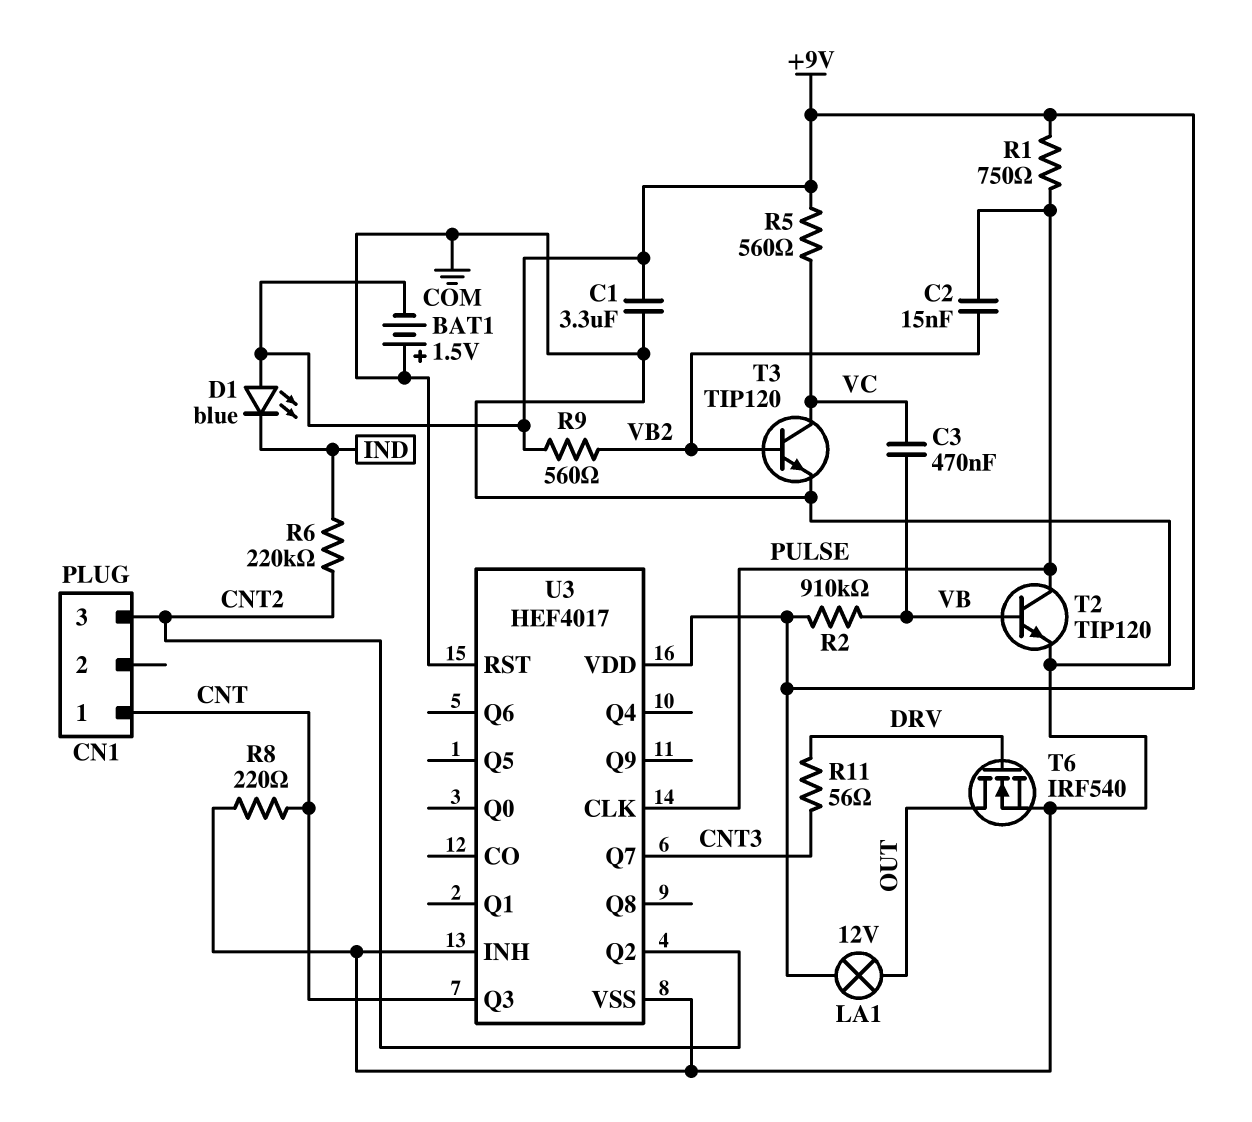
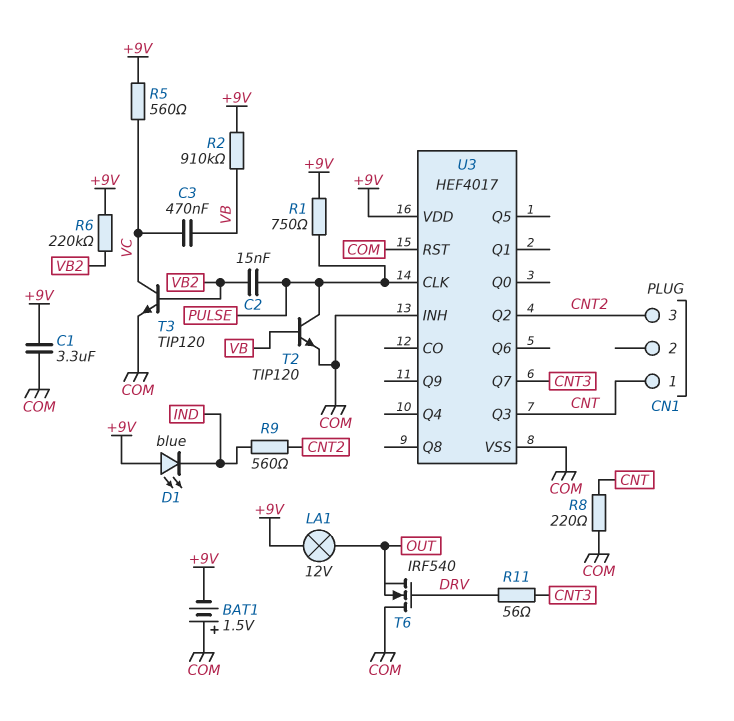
R6: 220k (CNT2, IND) -> 220k (+9V, VB2)
R9: 560 (+9V, VB2) -> 560 (CNT2, IND)
T6: NMOS IRF540 (G DRV, D OUT, S COM) -> NMOS IRF540 (G DRV, D COM, S OUT)

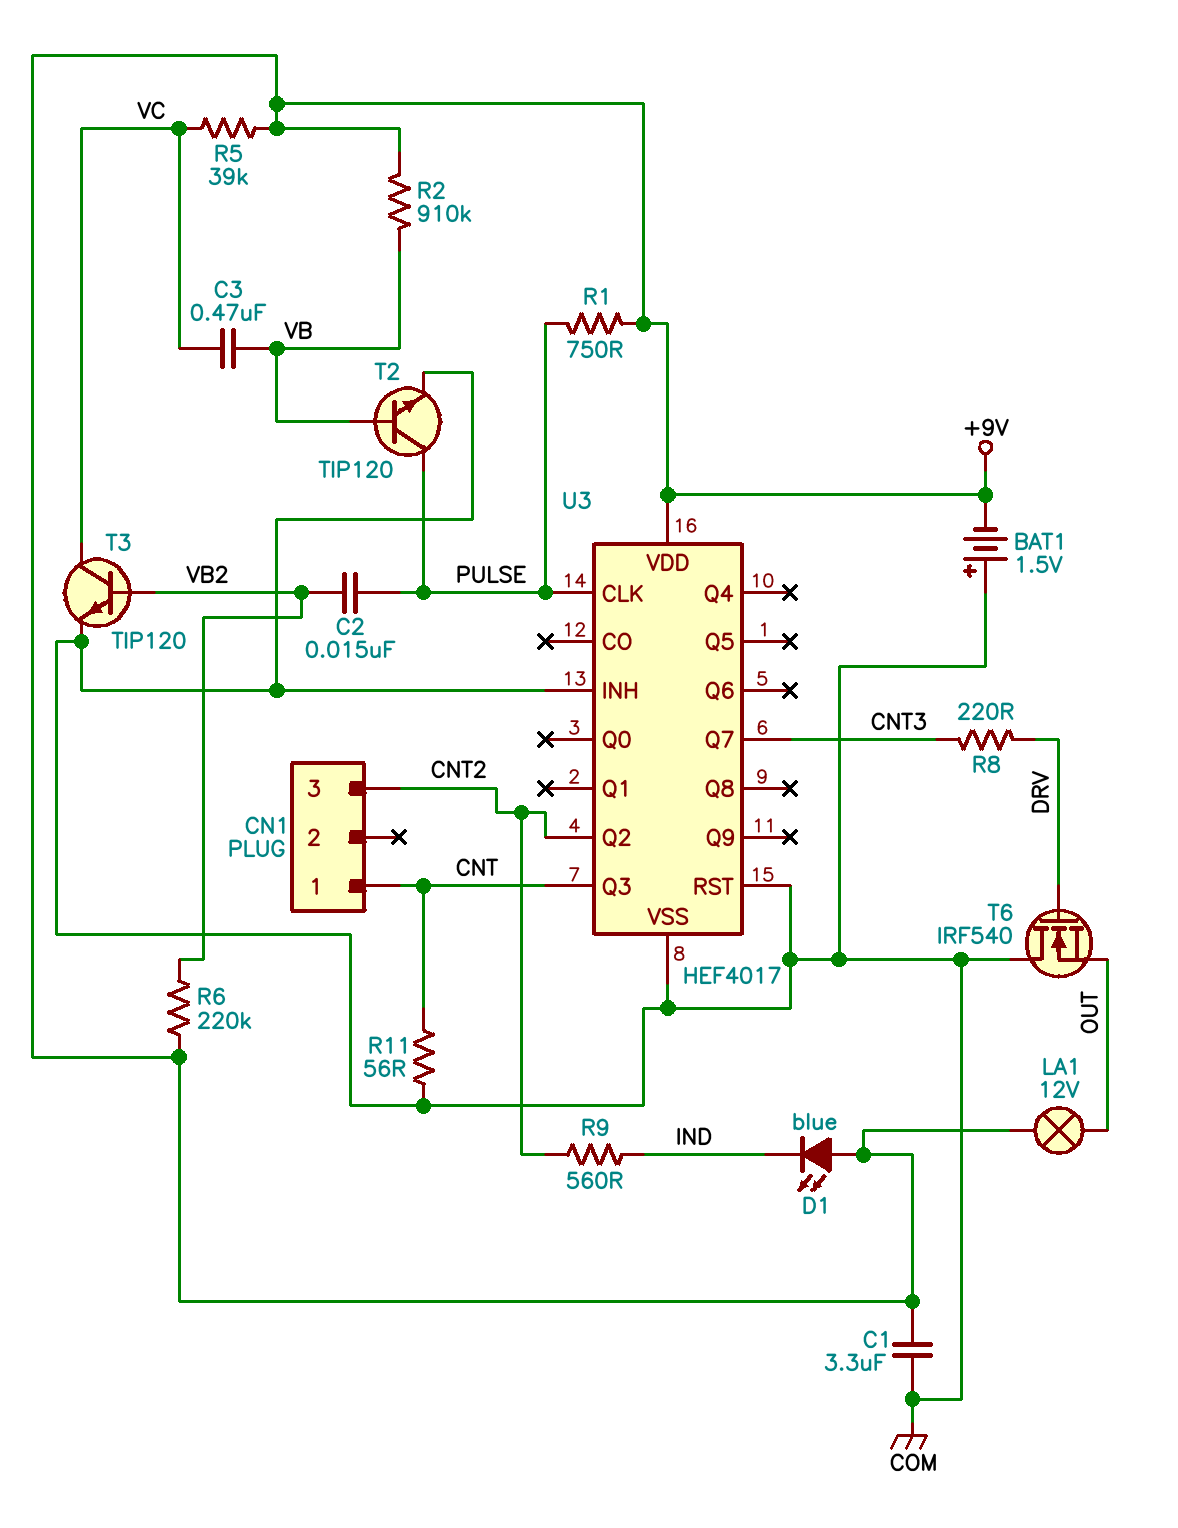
R5: 560 (+9V, VC) -> 39k (+9V, VC)
R8: 220 (CNT, COM) -> 220 (CNT3, DRV)
R11: 56 (CNT3, DRV) -> 56 (CNT, COM)

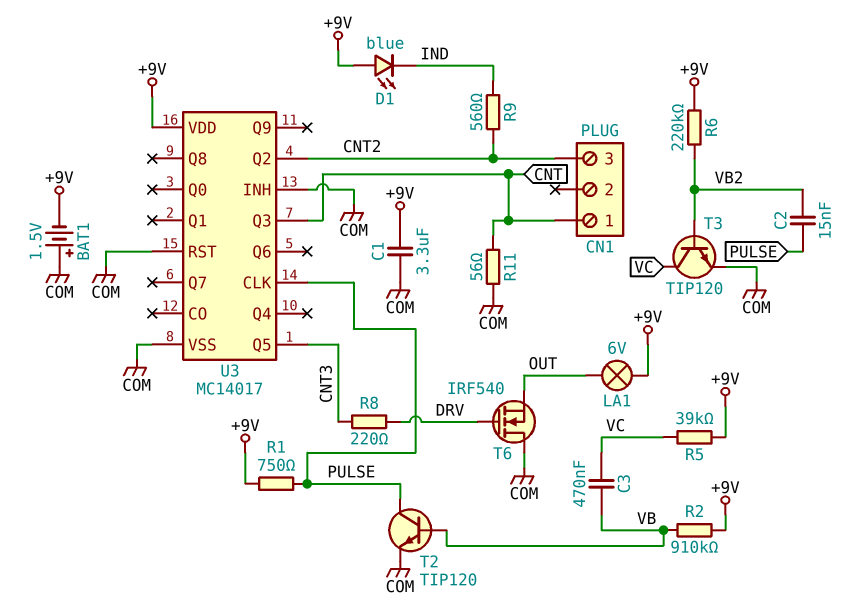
LA1: lamp 12V (+9V, OUT) -> lamp 6V (+9V, OUT)
U3: HEF4017 -> MC14017
U3 pin Q5: none -> CNT3
U3 pin Q7: CNT3 -> none

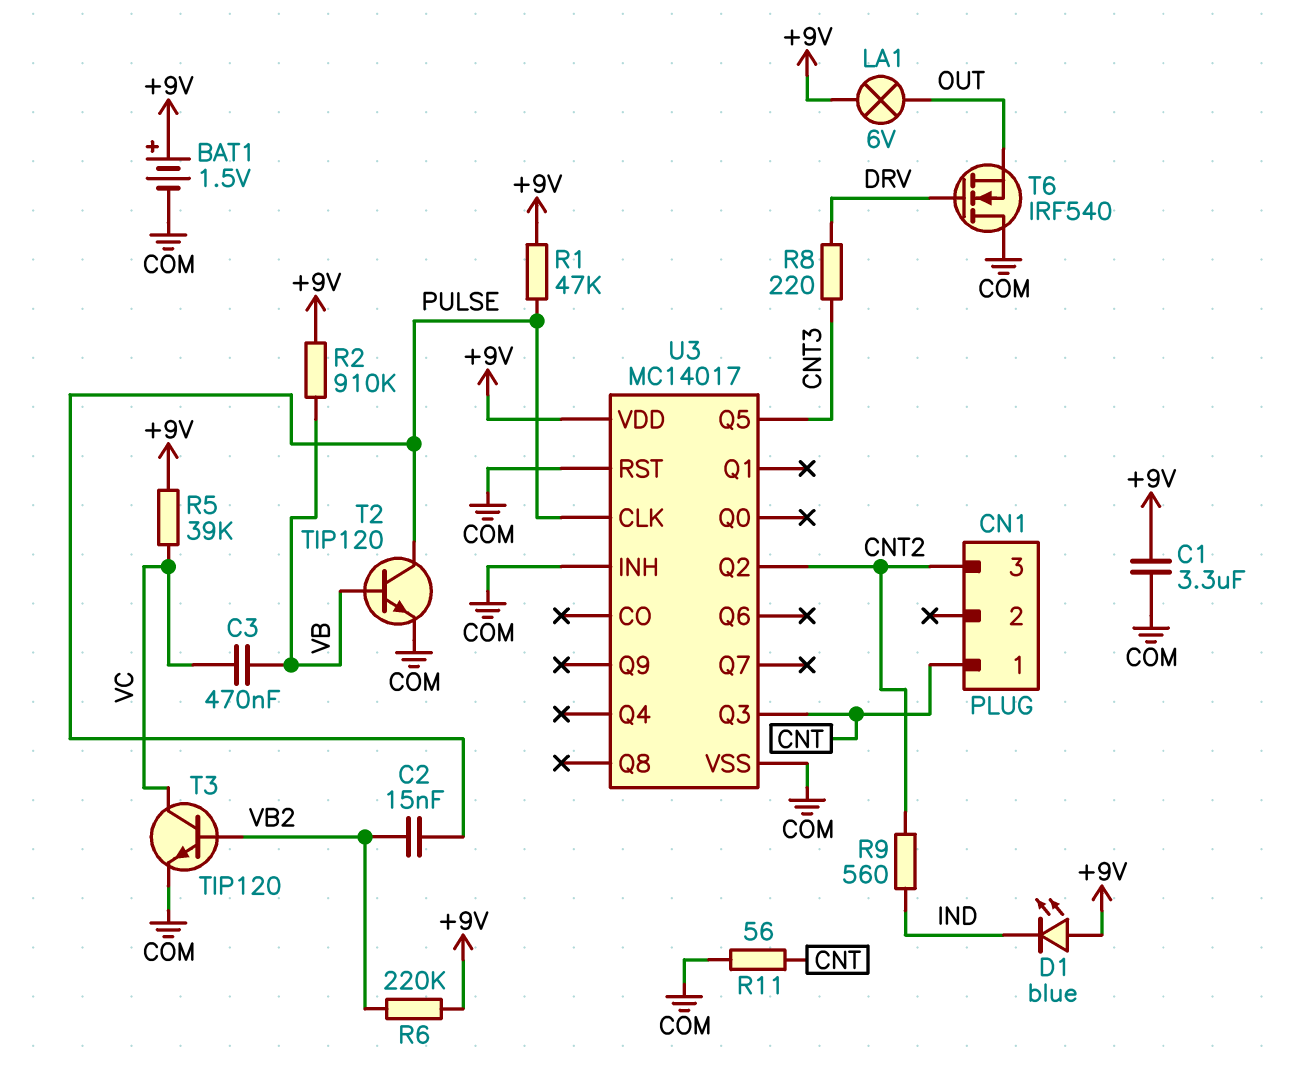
BAT1: 1.5V (plus COM, minus +9V) -> 1.5V (plus +9V, minus COM)
R1: 750 (+9V, PULSE) -> 47k (+9V, PULSE)

